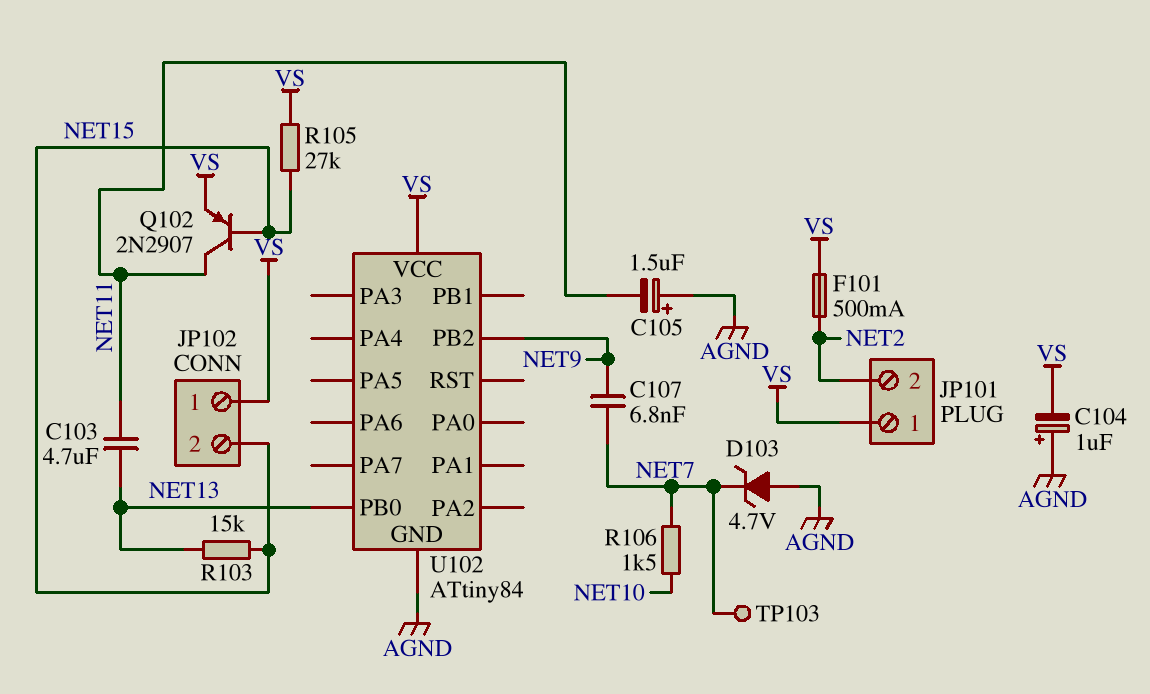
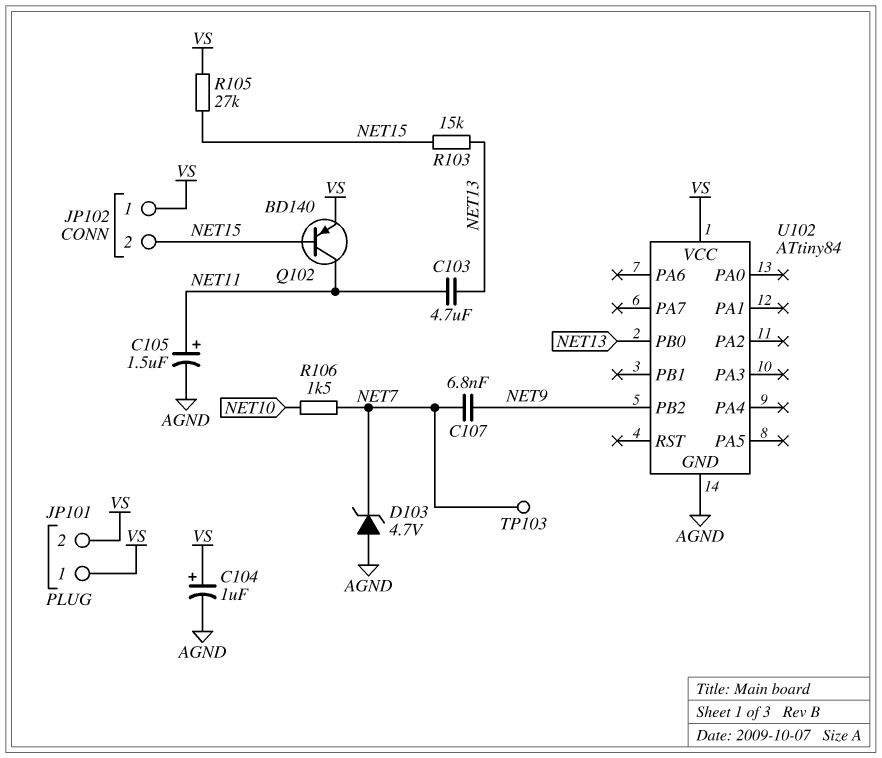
C104: 1uF (plus AGND, minus VS) -> 1uF (plus VS, minus AGND)
C105: 1.5uF (plus AGND, minus NET11) -> 1.5uF (plus NET11, minus AGND)
F101: 500mA (NET2, VS) -> none
JP101 pin 2: NET2 -> VS
Q102: PNP 2N2907 (B NET15, C NET11, E VS) -> PNP BD140 (B NET15, C NET11, E VS)

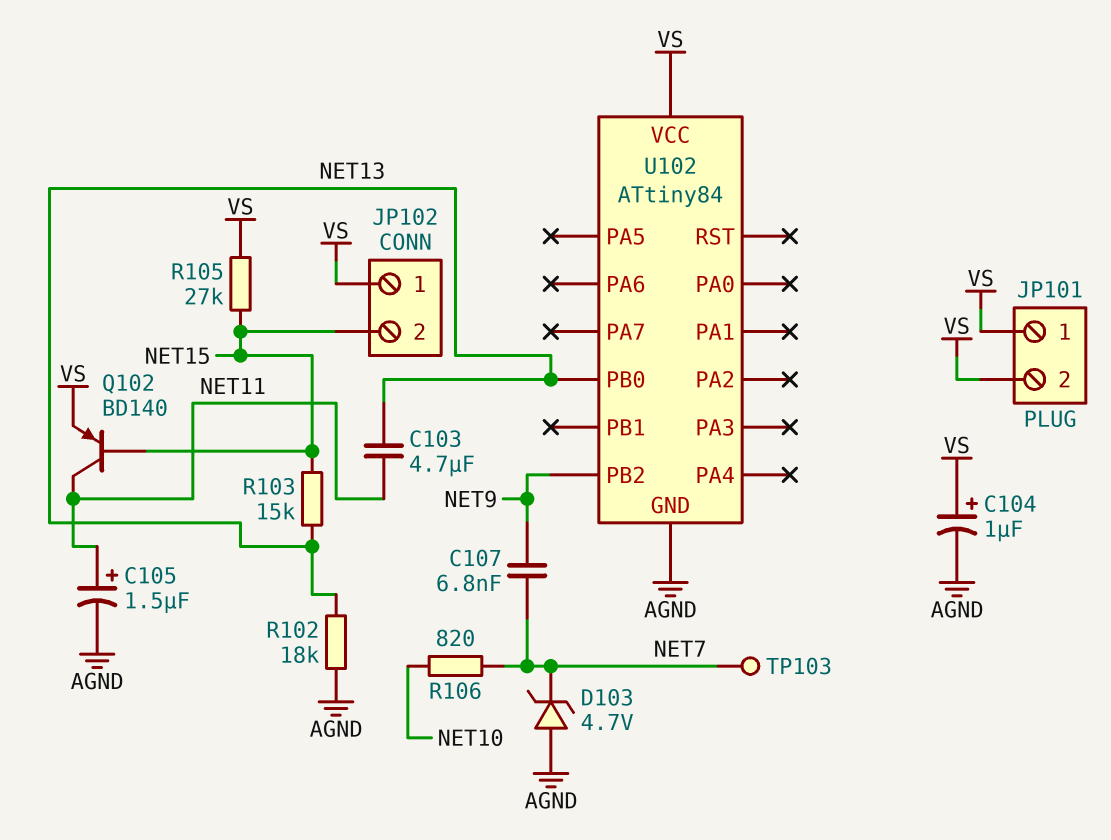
R102: none -> 18k (AGND, NET13)
R106: 1.5k (NET7, NET10) -> 820 (NET7, NET10)

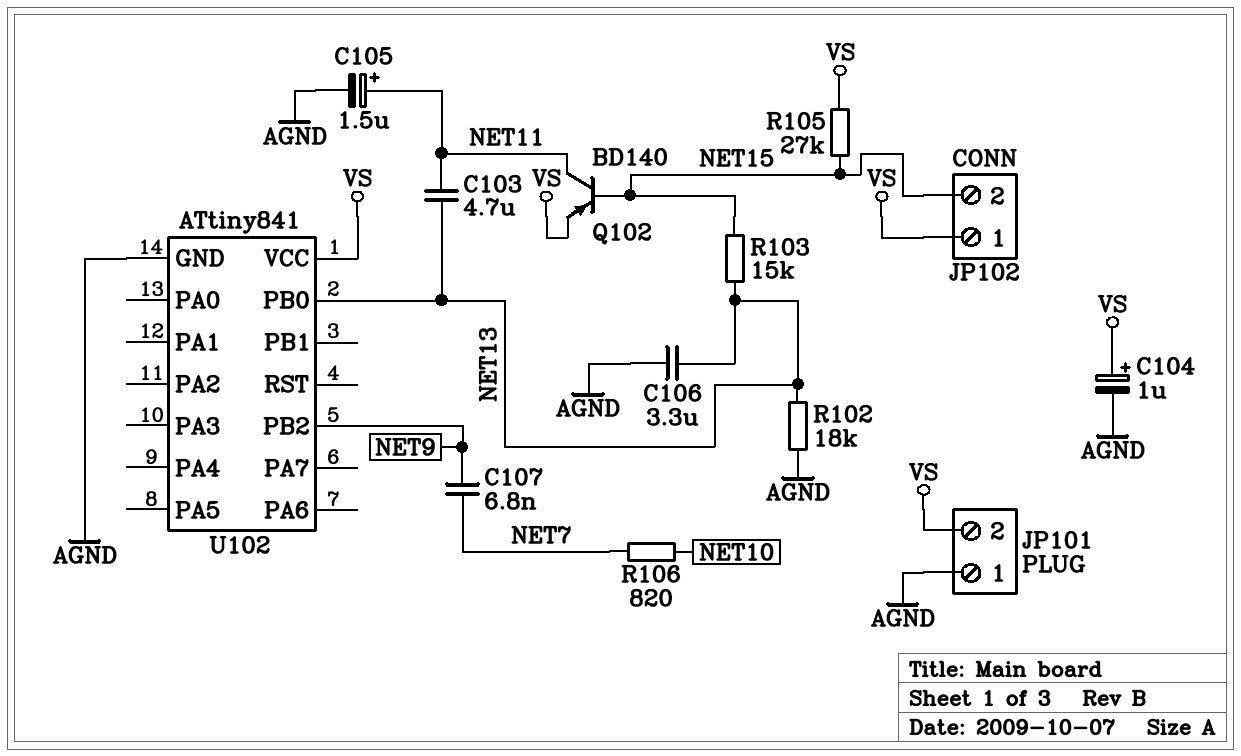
C106: none -> 3.3uF (AGND, NET13)
D103: zener 4.7V (A AGND, K NET7) -> none
JP101 pin 1: VS -> AGND
TP103: test point (NET7) -> none
U102: ATtiny84 -> ATtiny841

